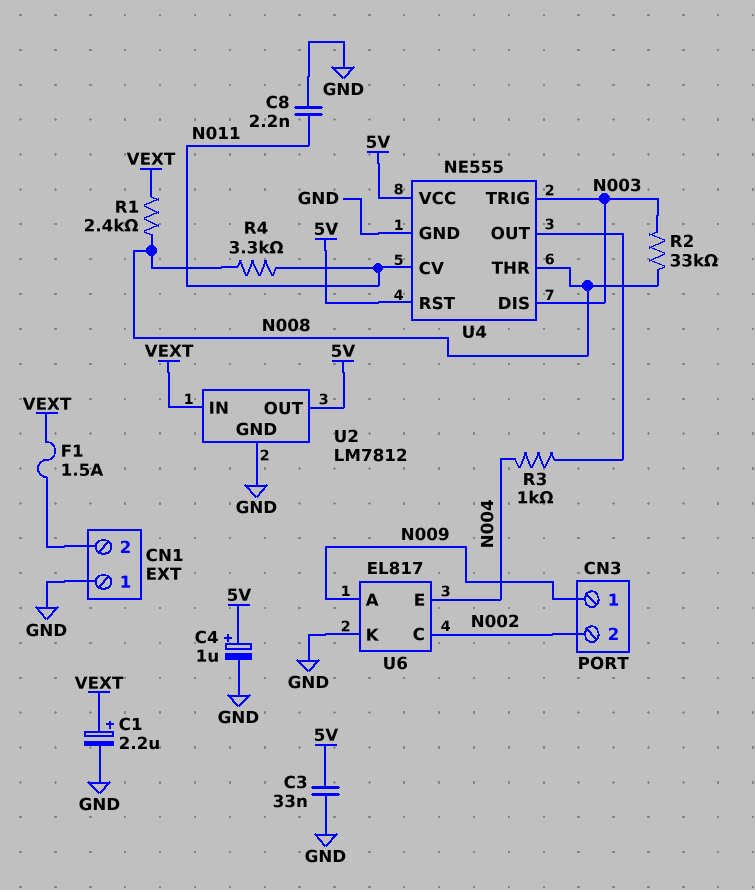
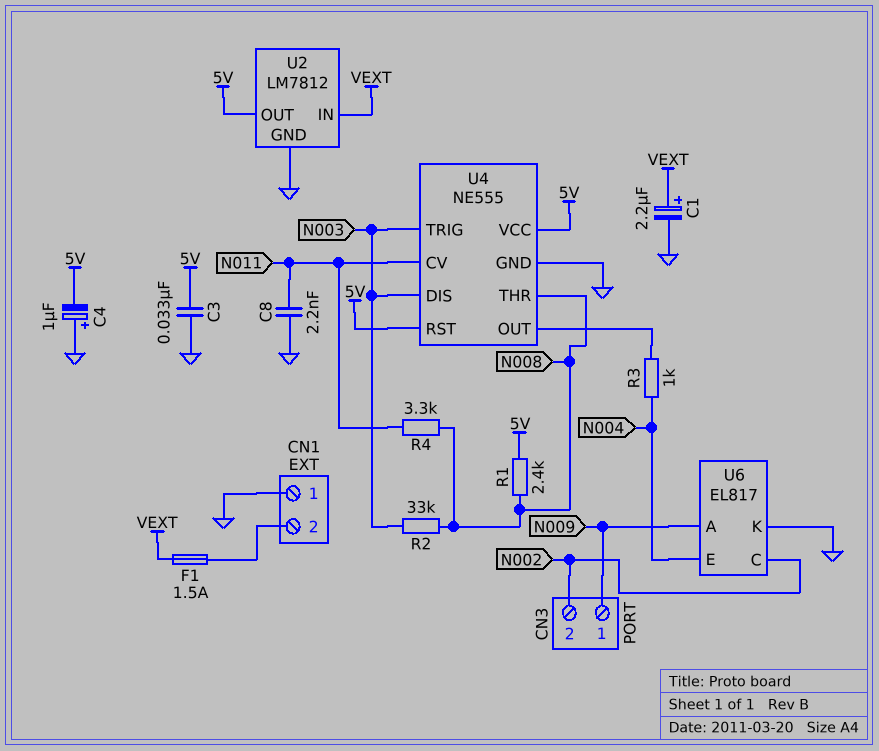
C4: 1uF (plus 5V, minus GND) -> 1uF (plus GND, minus 5V)
R1: 2.4k (N008, VEXT) -> 2.4k (5V, N008)

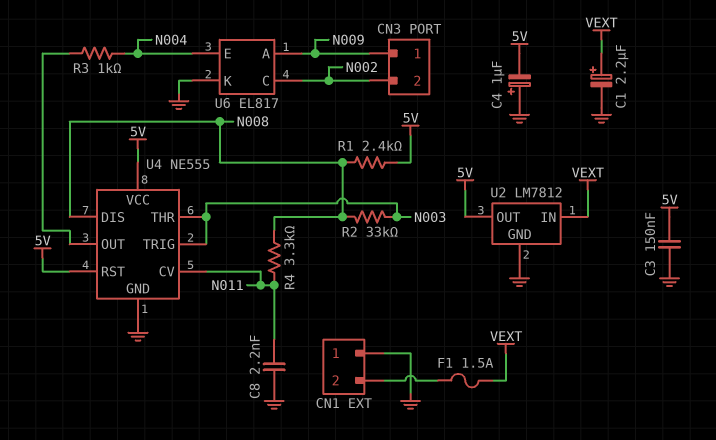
C3: 33nF (5V, GND) -> 150nF (5V, GND)
U4 pin DIS: N003 -> N008
U4 pin THR: N008 -> N003

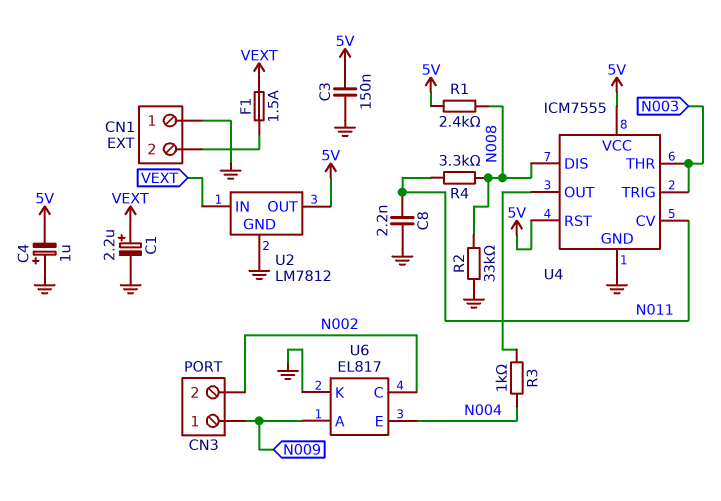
R2: 33k (N003, N008) -> 33k (GND, N008)
U4: NE555 -> ICM7555

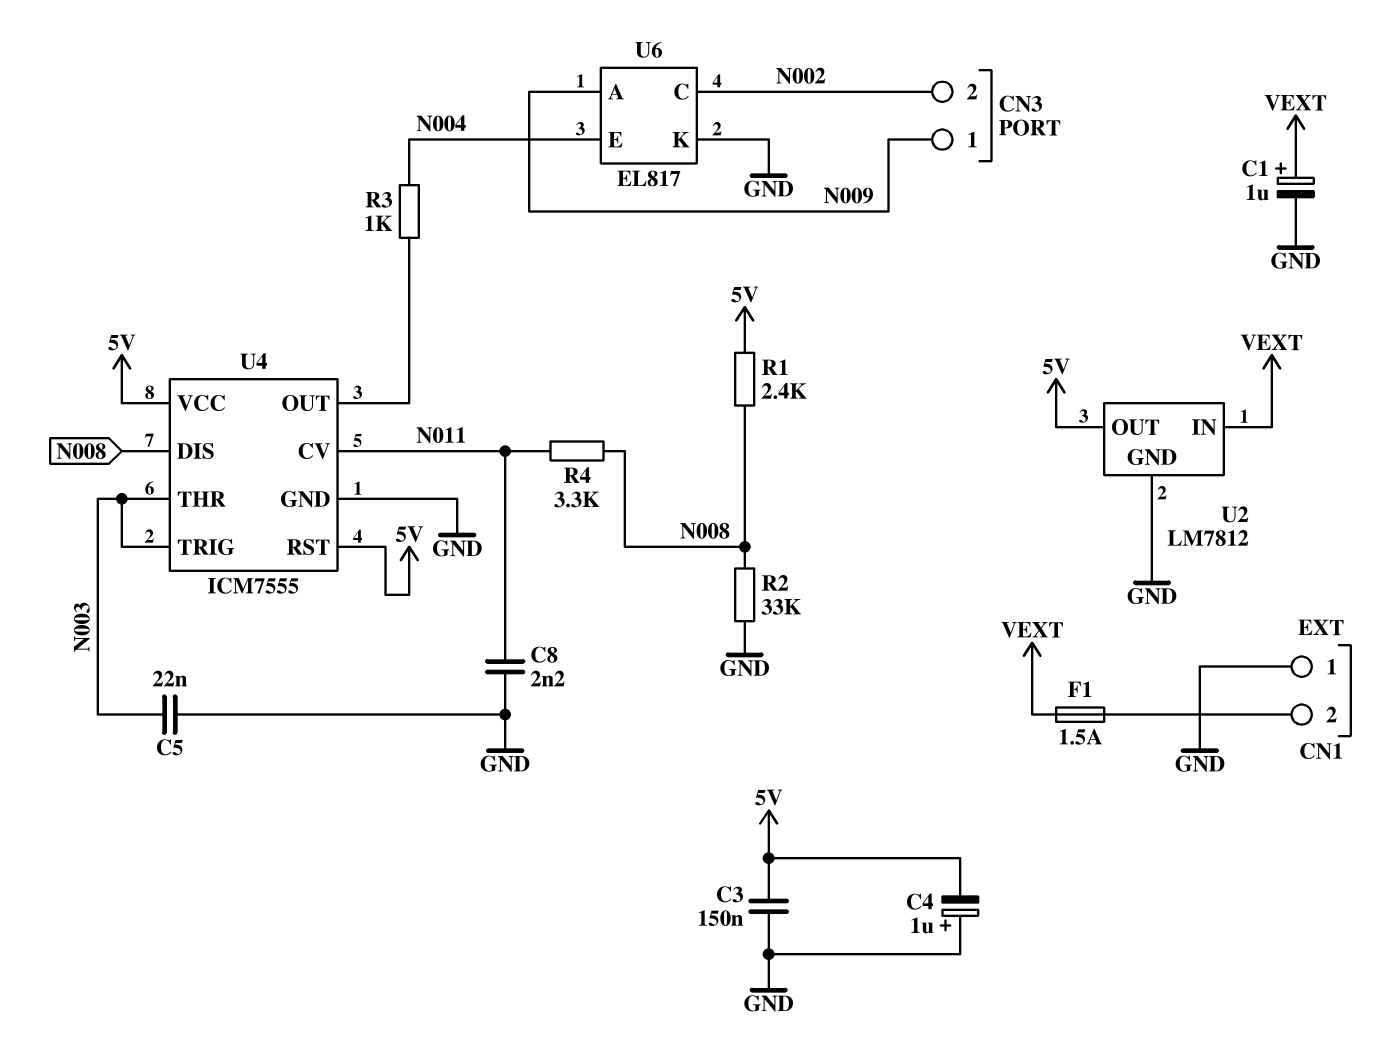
C1: 2.2uF (plus VEXT, minus GND) -> 1uF (plus VEXT, minus GND)
C5: none -> 22nF (GND, N003)

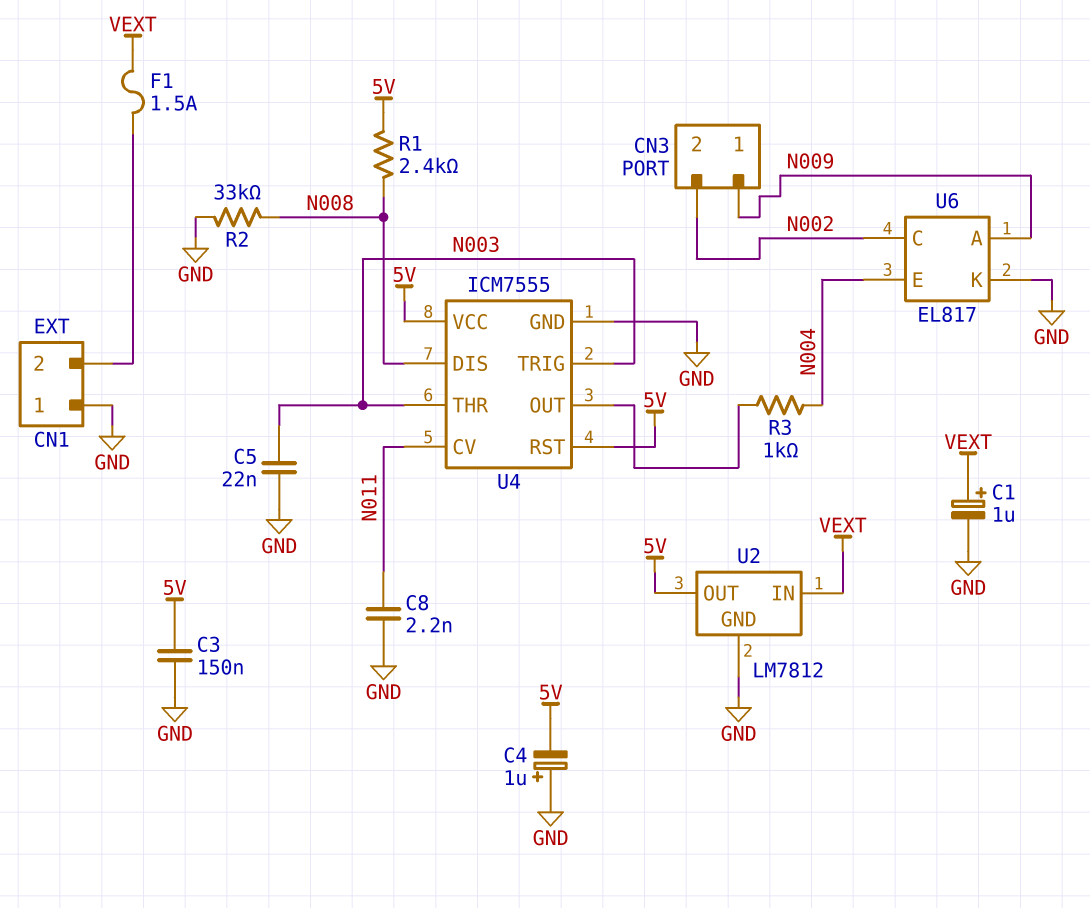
R4: 3.3k (N008, N011) -> none

